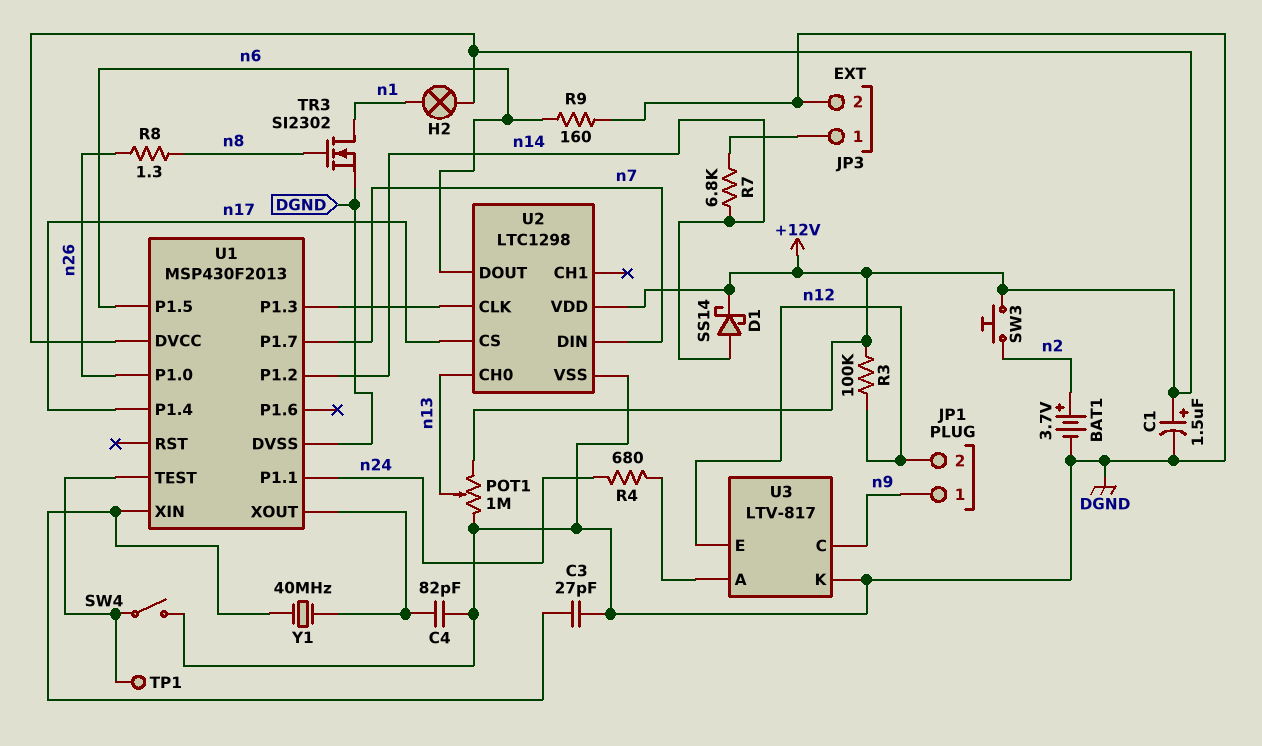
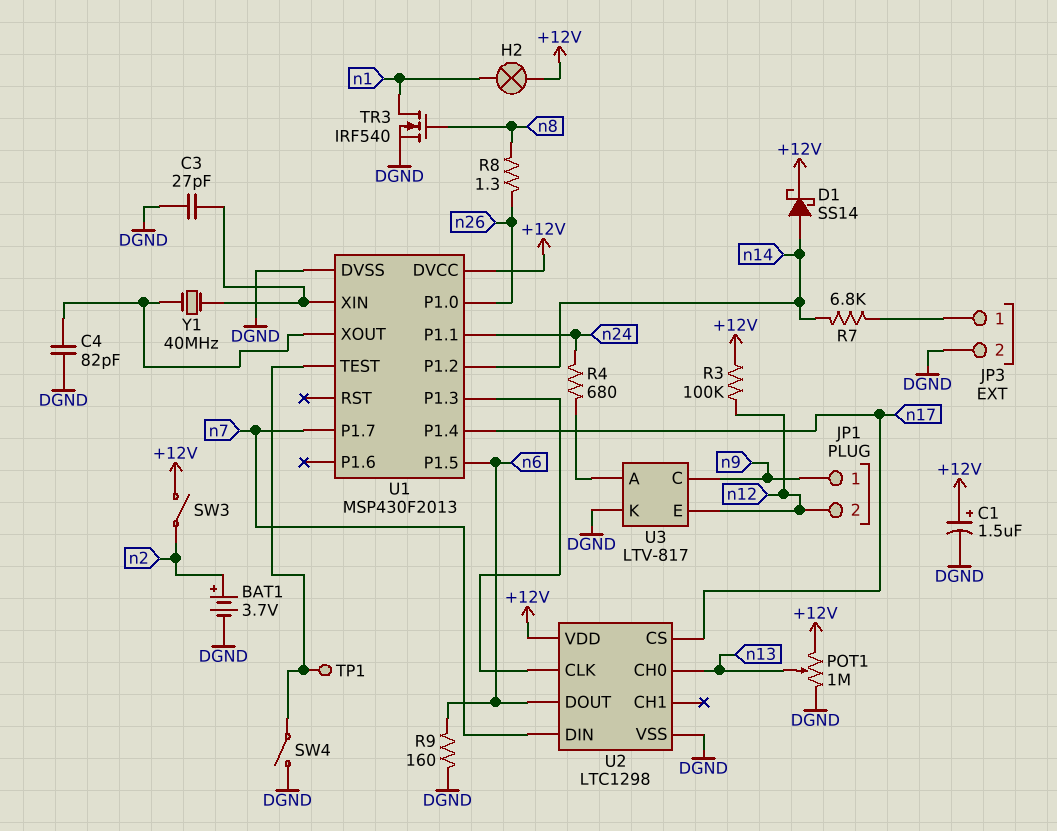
SW3: button (+12V, n2) -> switch (+12V, n2)
TR3: NMOS SI2302 (G n8, D n1, S DGND) -> NMOS IRF540 (G n8, D n1, S DGND)

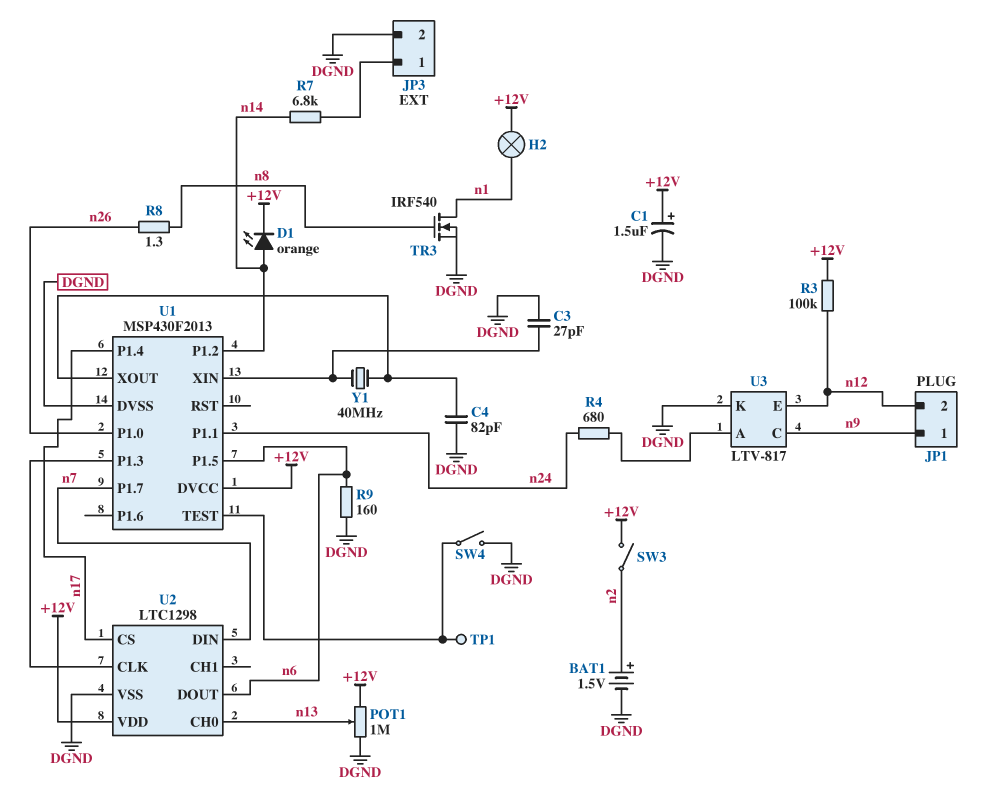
BAT1: 3.7V (plus n2, minus DGND) -> 1.5V (plus n2, minus DGND)
D1: schottky SS14 (A n14, K +12V) -> LED orange (A n14, K +12V)

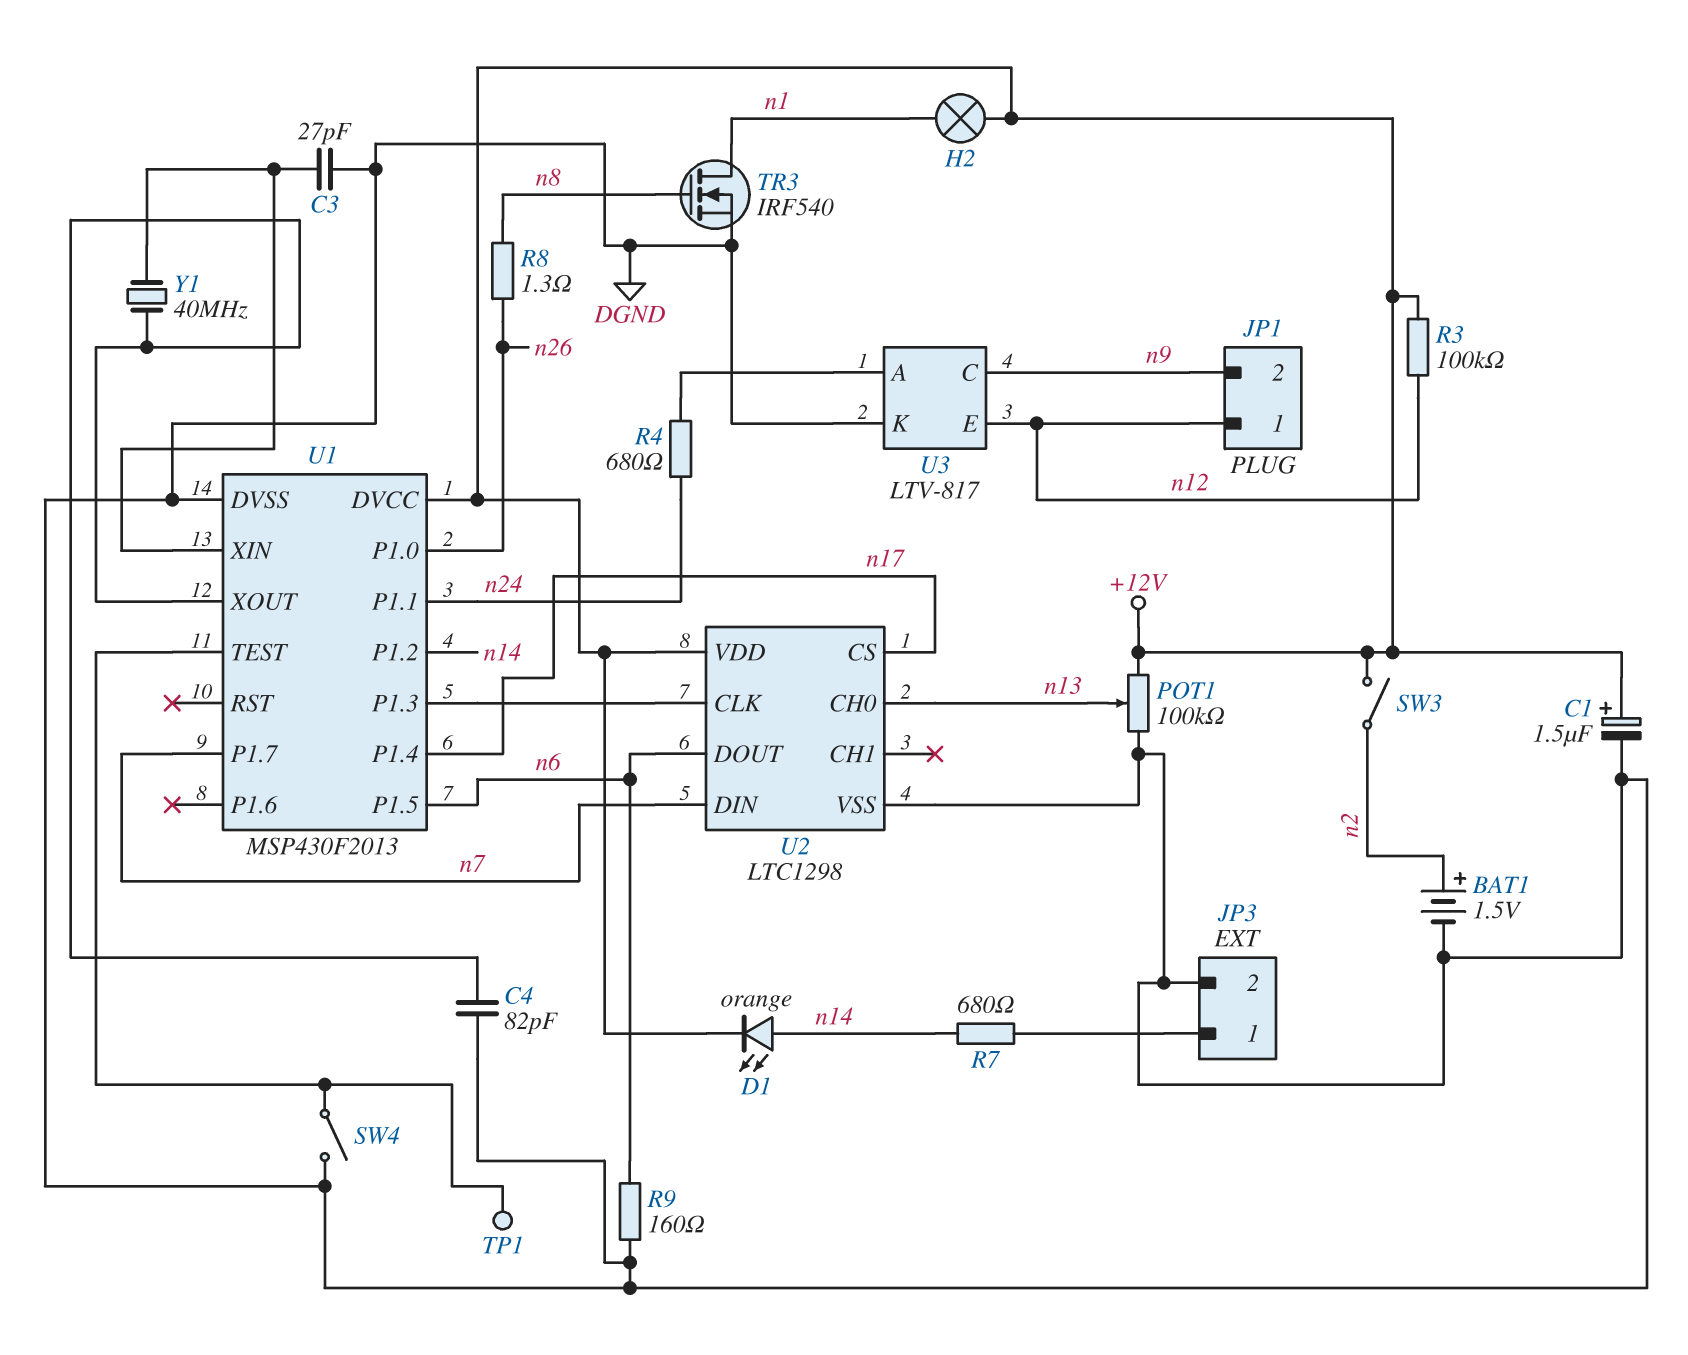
JP1 pin 1: n9 -> n12
JP1 pin 2: n12 -> n9
POT1: 1M (+12V, DGND, wiper n13) -> 100k (+12V, DGND, wiper n13)
R7: 6.8k (JP3/1, n14) -> 680 (JP3/1, n14)

